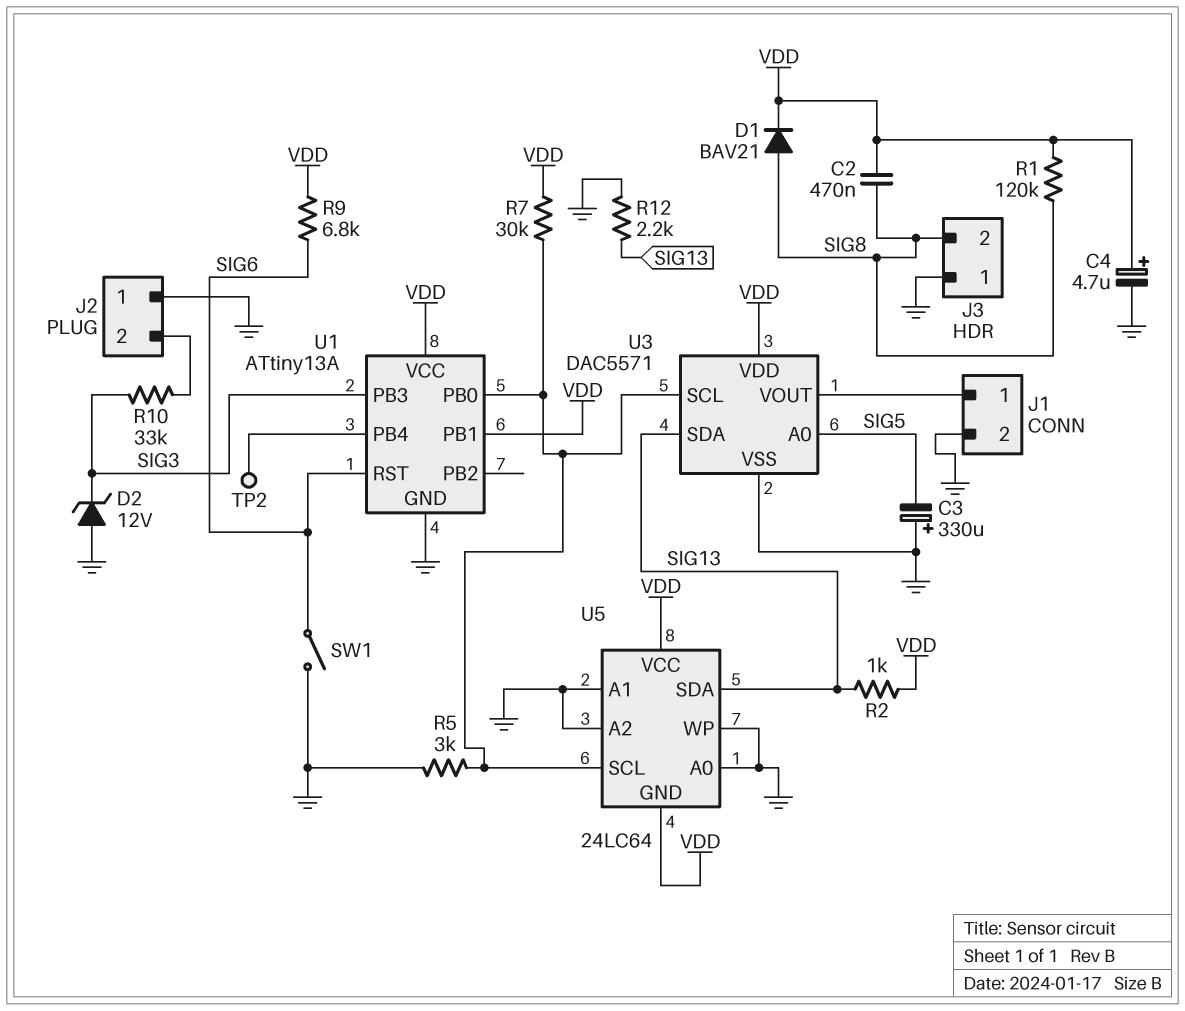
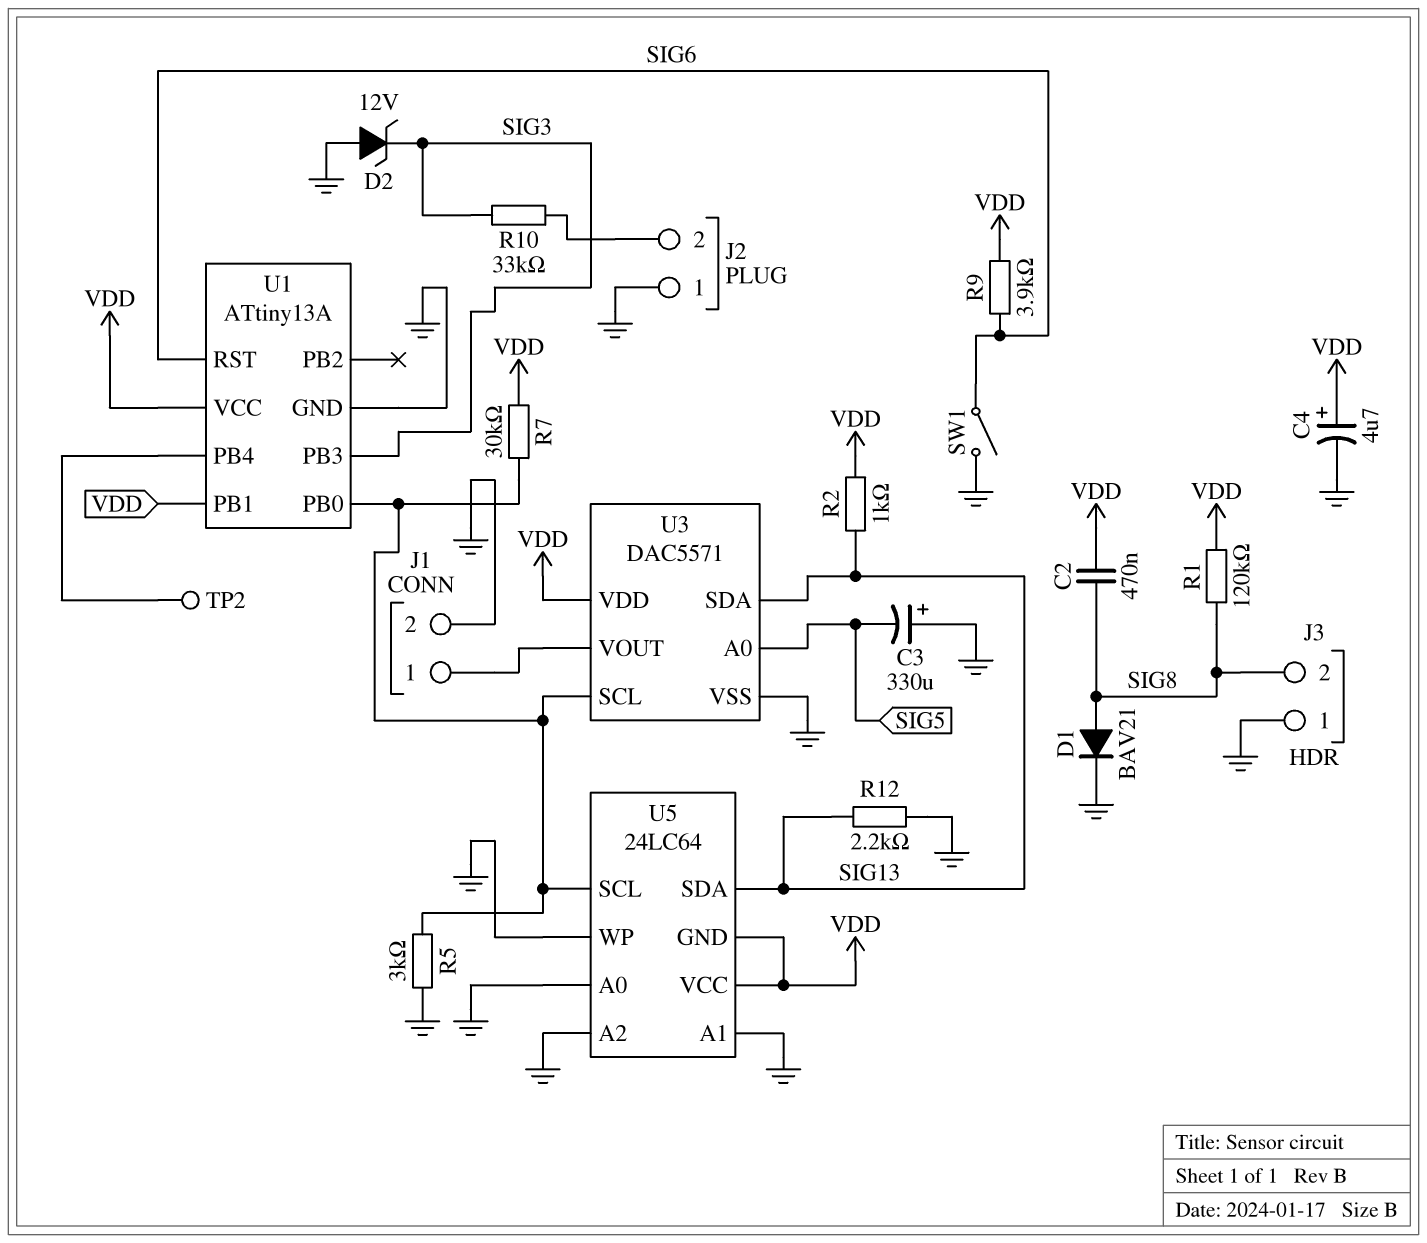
D1: diode BAV21 (A SIG8, K VDD) -> diode BAV21 (A SIG8, K GND)
R9: 6.8k (SIG6, VDD) -> 3.9k (SIG6, VDD)

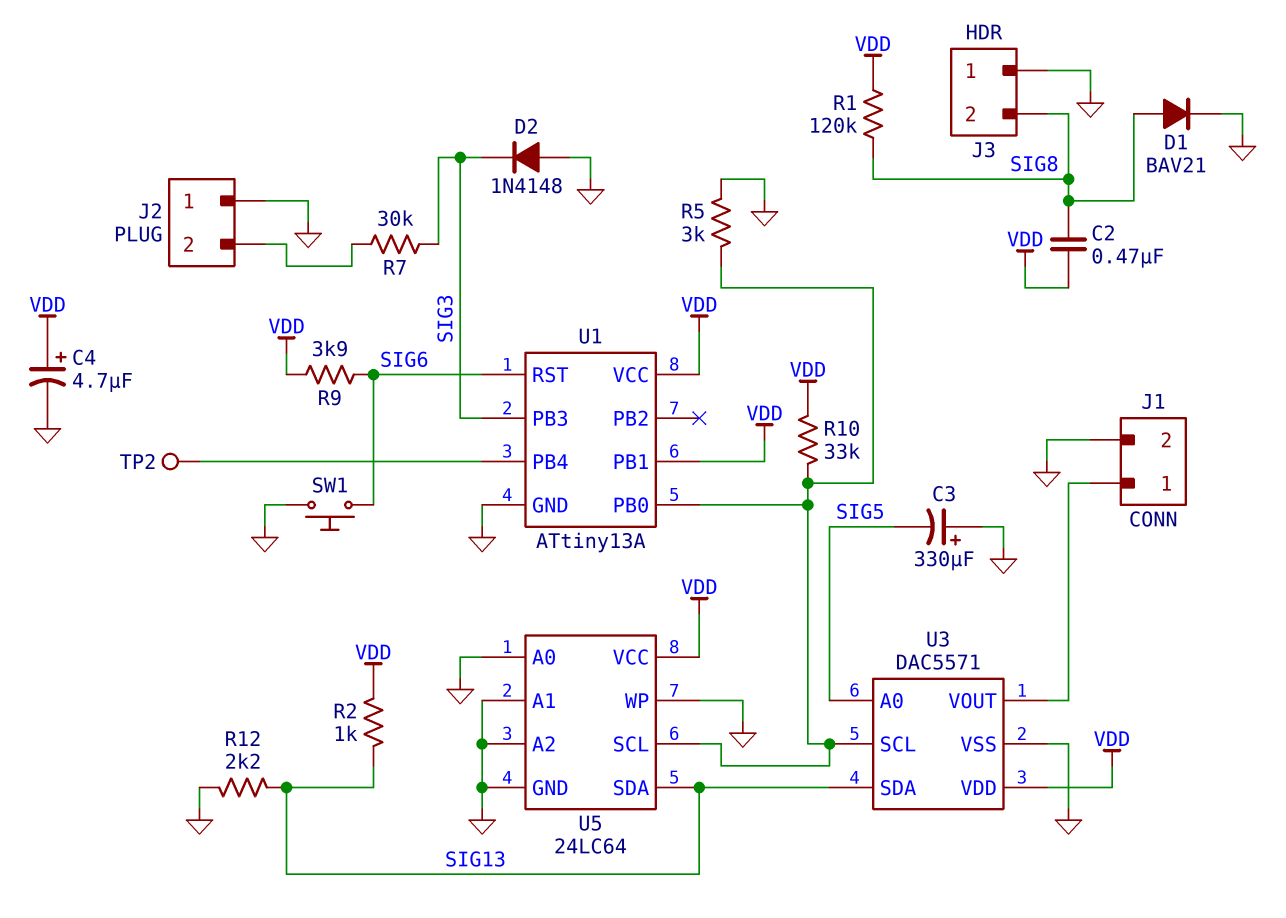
D2: zener 12V (A GND, K SIG3) -> diode 1N4148 (A GND, K SIG3)
R7: 30k (U1/PB0, VDD) -> 30k (J2/2, SIG3)
R10: 33k (J2/2, SIG3) -> 33k (U1/PB0, VDD)
SW1: switch (GND, SIG6) -> button (GND, SIG6)
U5 pin GND: VDD -> GND

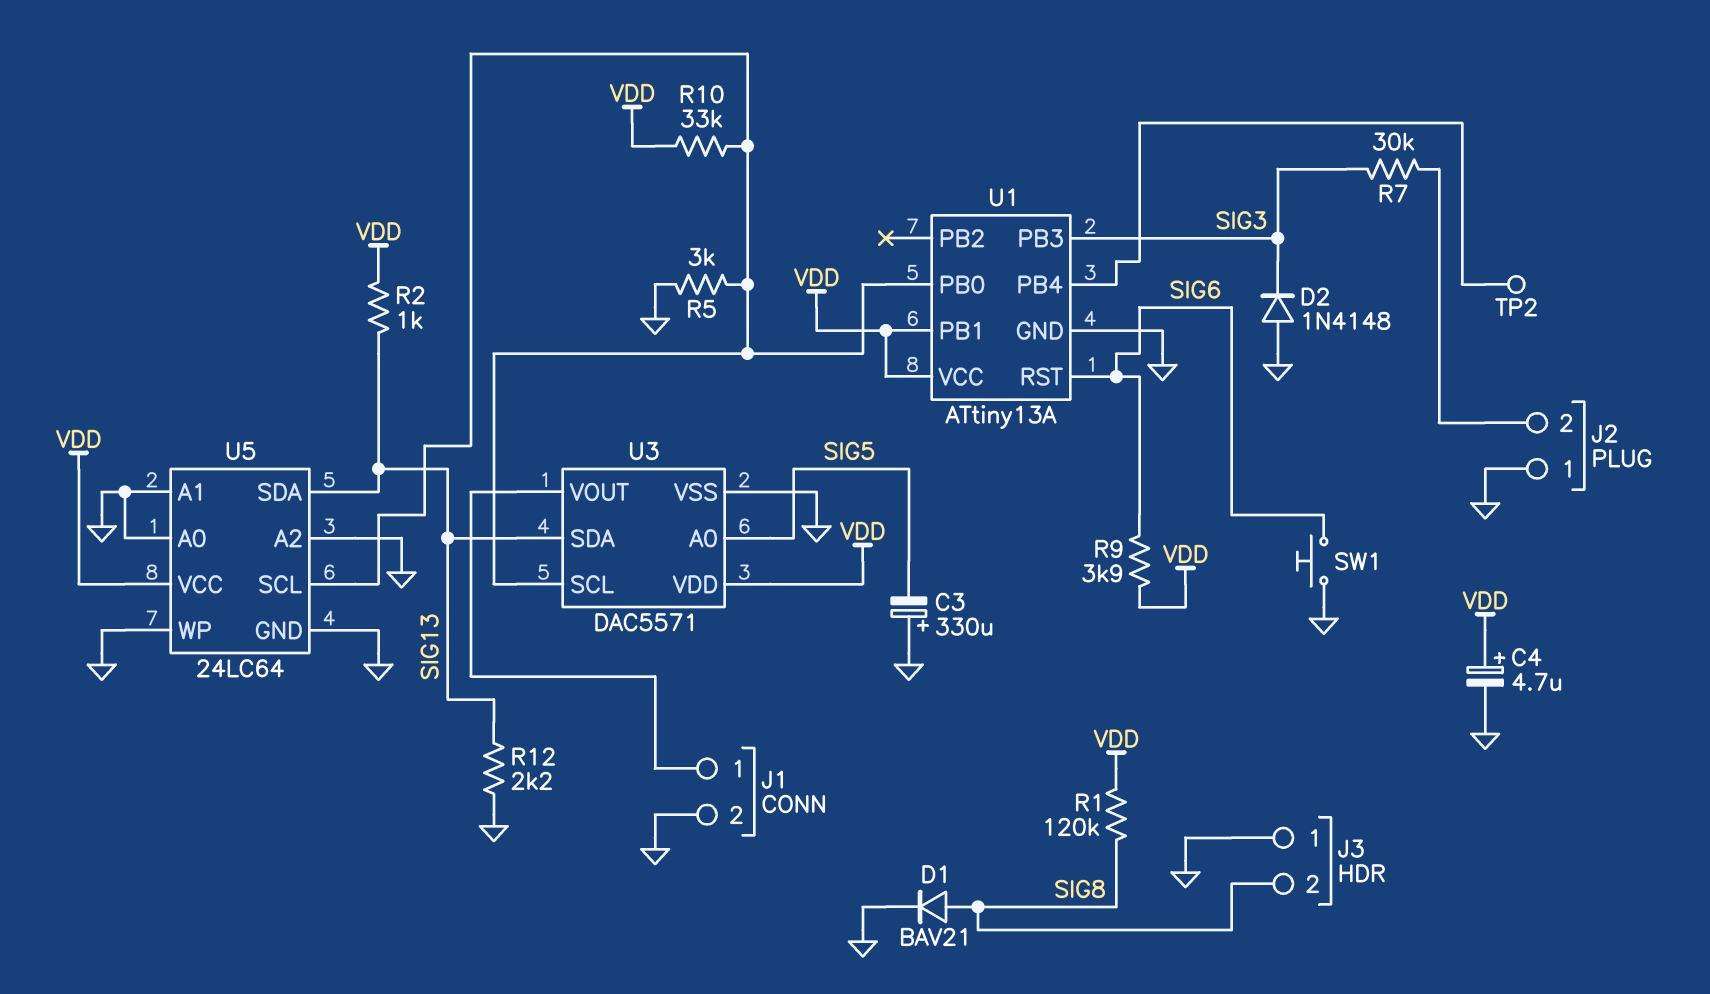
C2: 470nF (SIG8, VDD) -> none

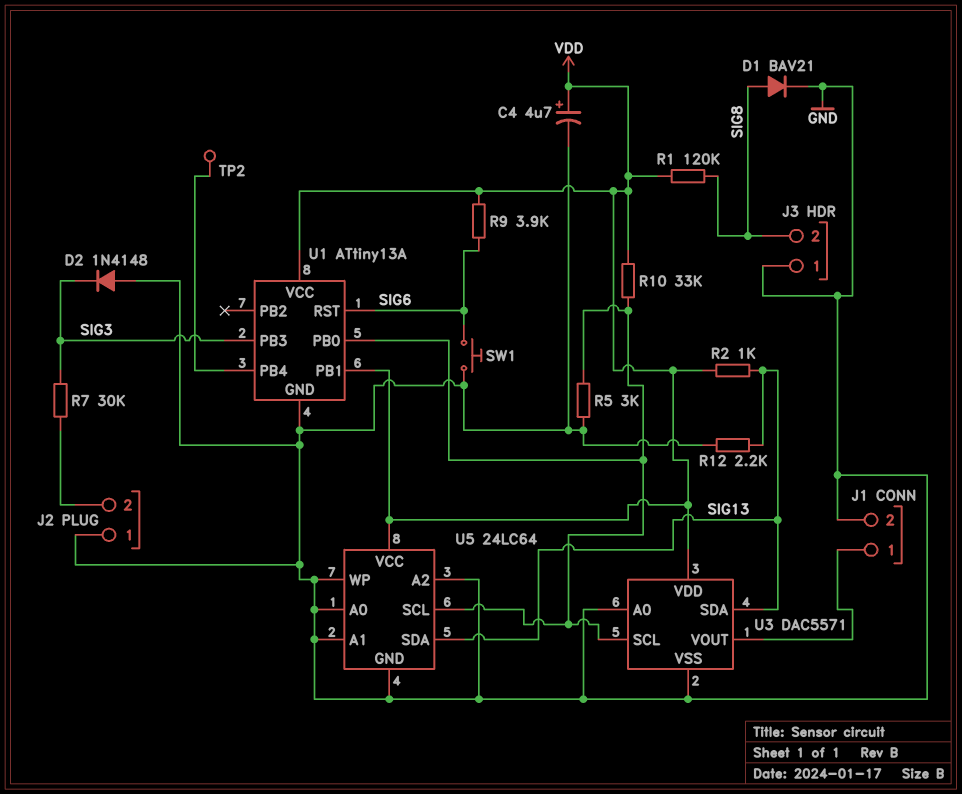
C3: 330uF (plus GND, minus SIG5) -> none
U3 pin A0: SIG5 -> GND

